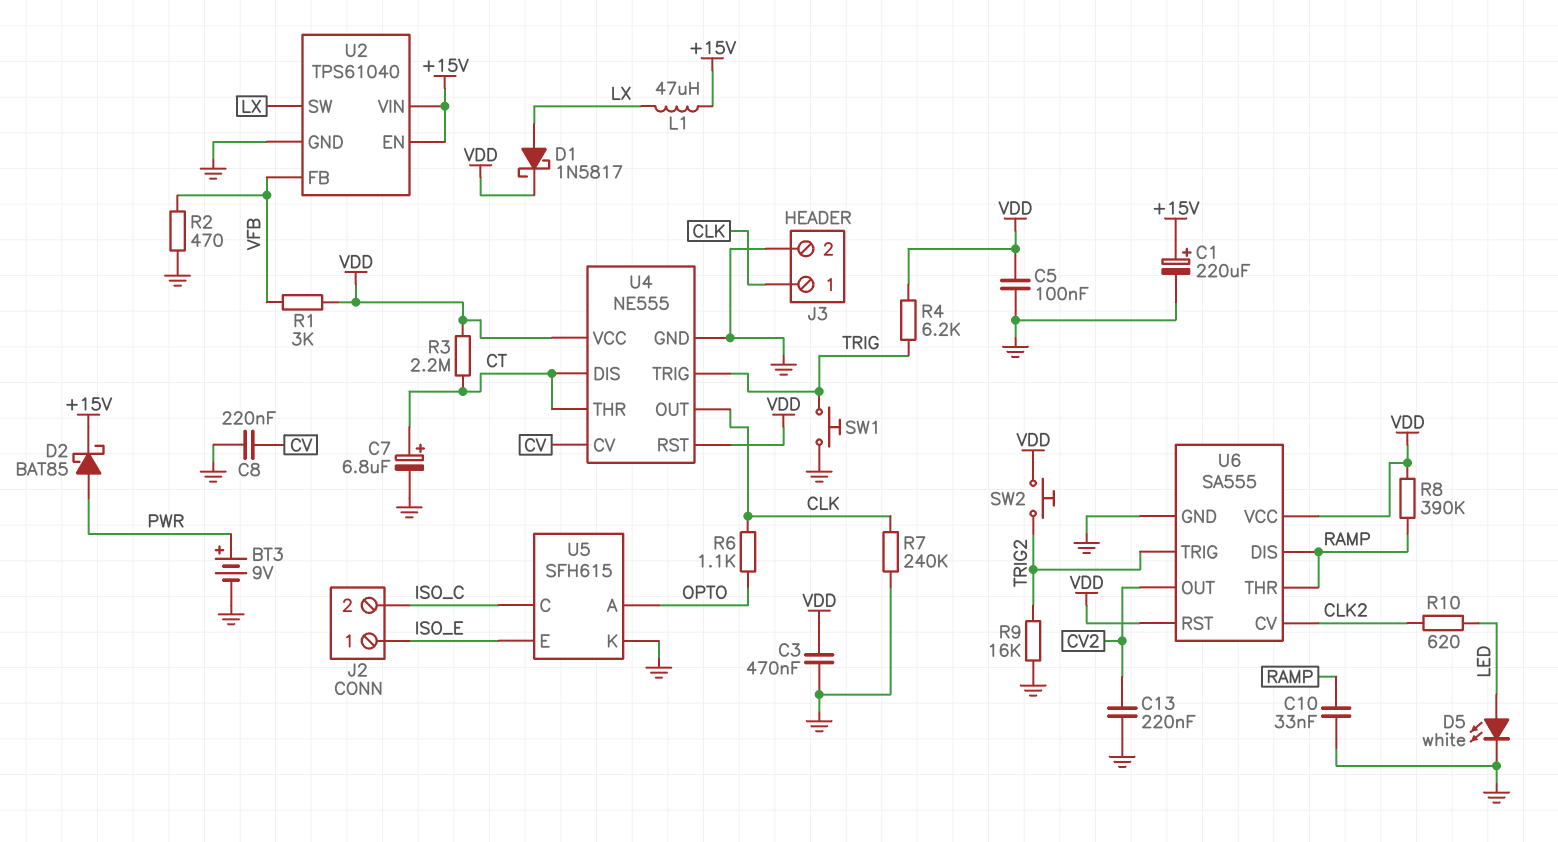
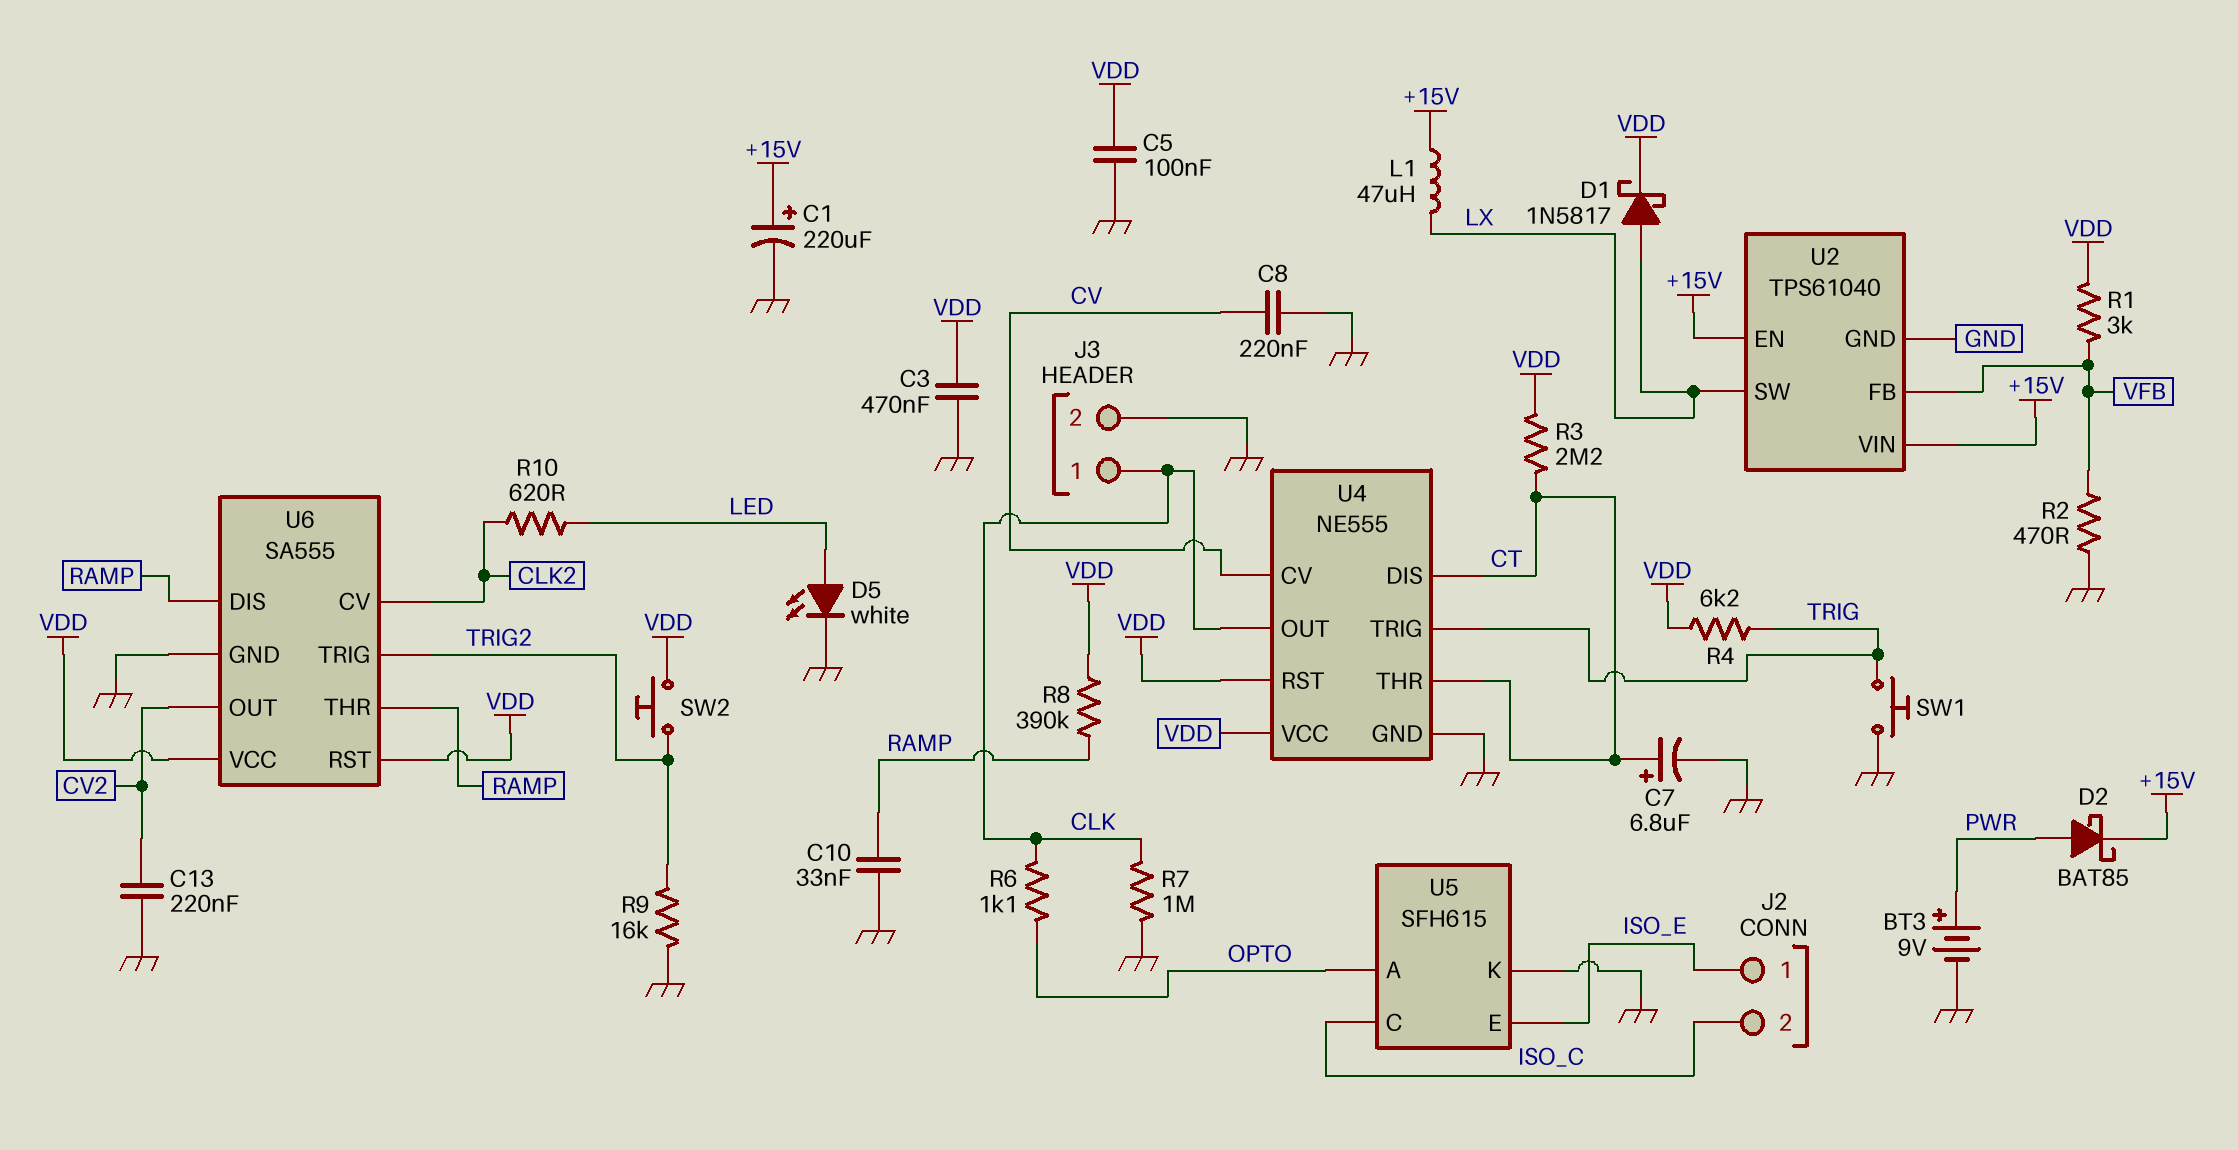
R7: 240k (CLK, GND) -> 1M (CLK, GND)

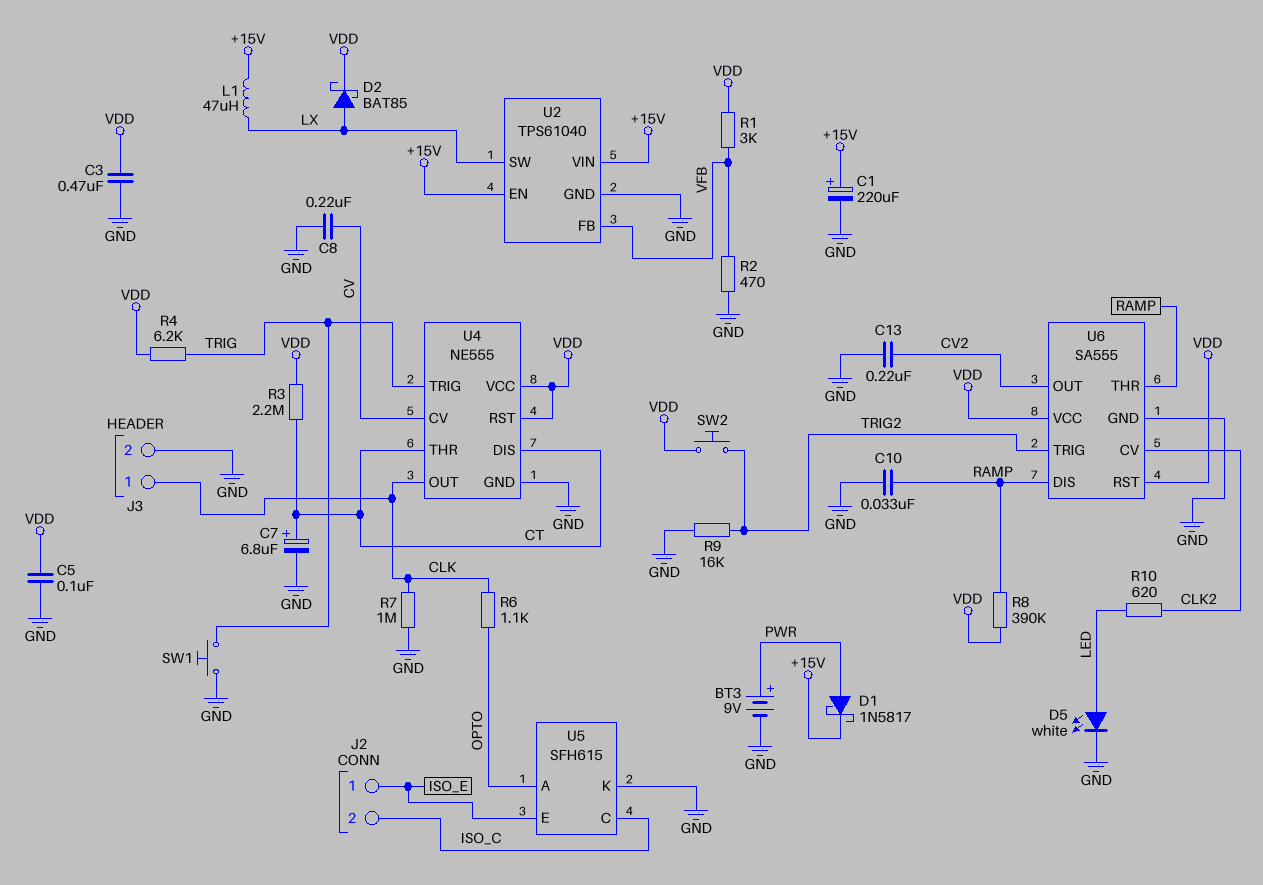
D1: schottky 1N5817 (A LX, K VDD) -> schottky 1N5817 (A PWR, K +15V)
D2: schottky BAT85 (A PWR, K +15V) -> schottky BAT85 (A LX, K VDD)

